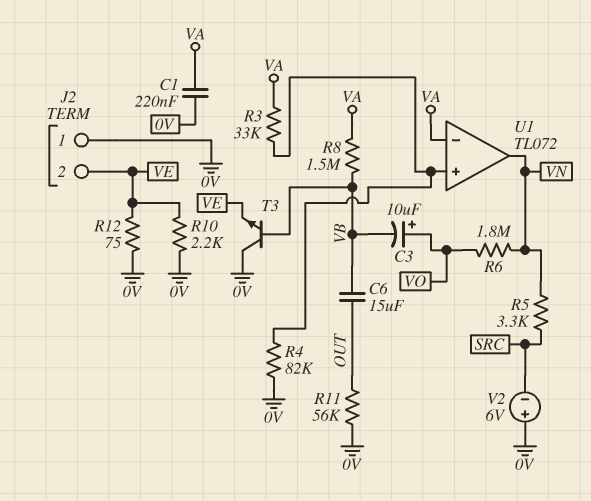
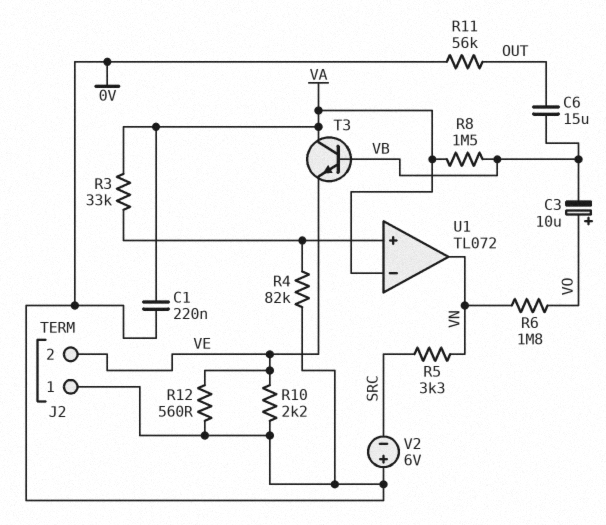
R12: 75 (0V, VE) -> 560 (0V, VE)
T3: NPN (B VB, C 0V, E VE) -> NPN (B VB, C VA, E VE)

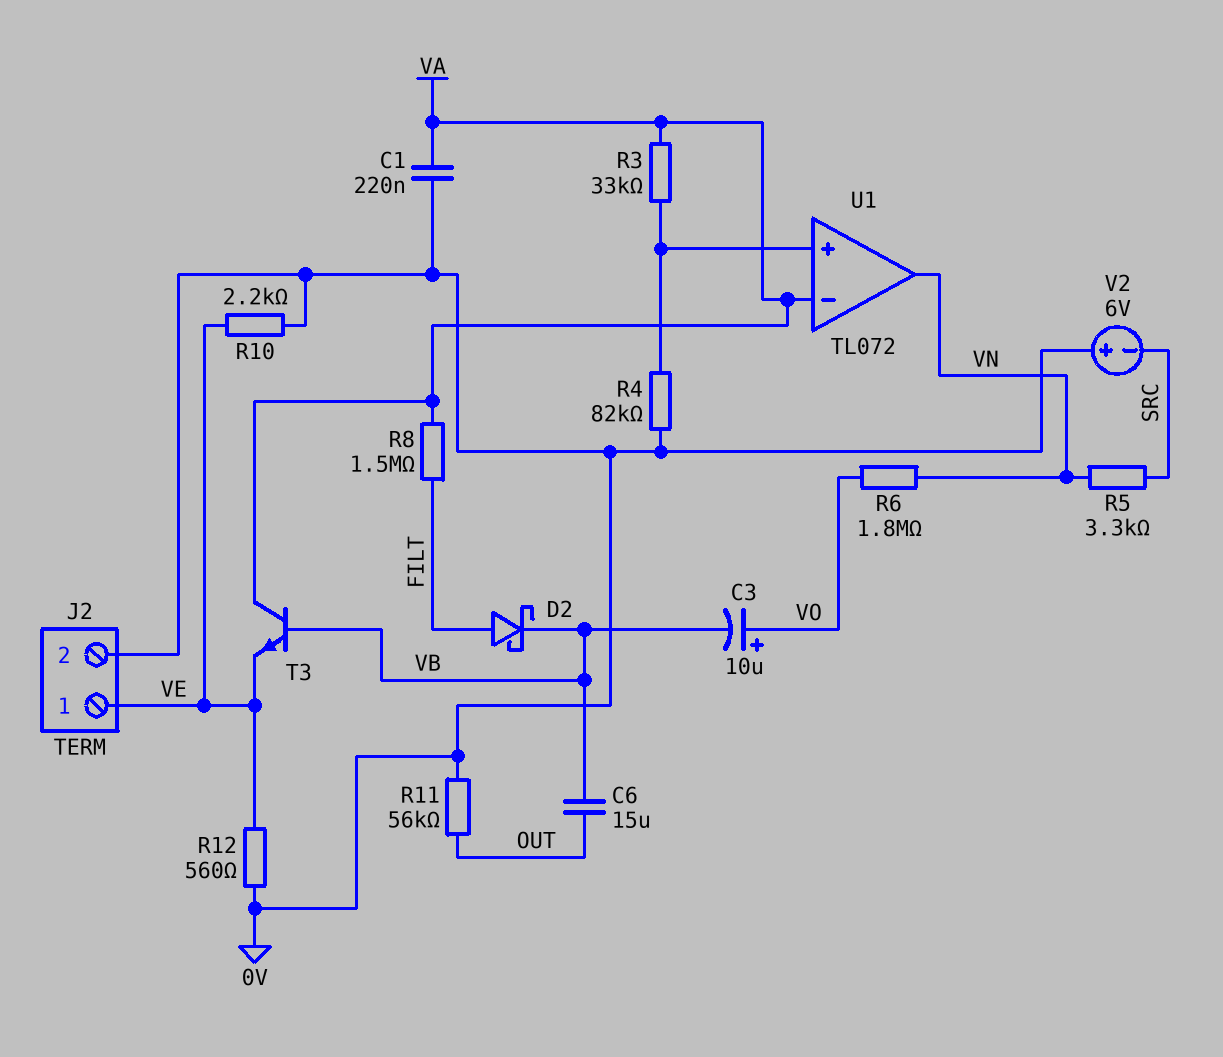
D2: none -> schottky (A FILT, K VB)
J2 pin 1: 0V -> VE
J2 pin 2: VE -> 0V
R8: 1.5M (VA, VB) -> 1.5M (FILT, VA)

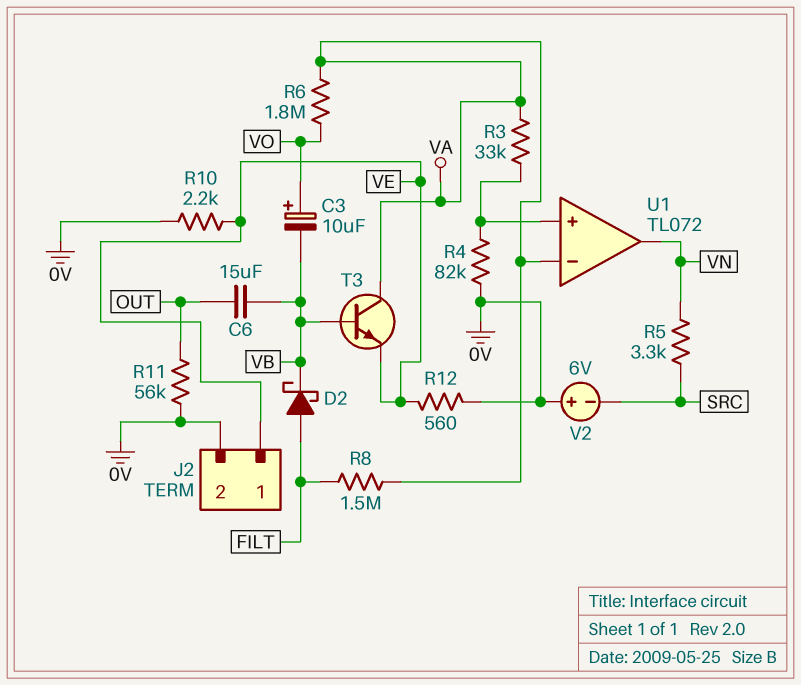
C1: 220nF (0V, VA) -> none
R6: 1.8M (VN, VO) -> 1.8M (VA, VO)

